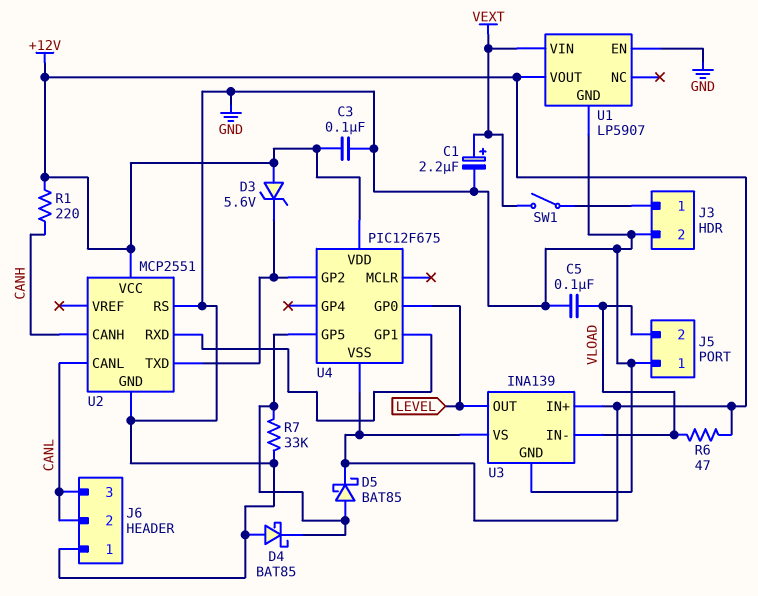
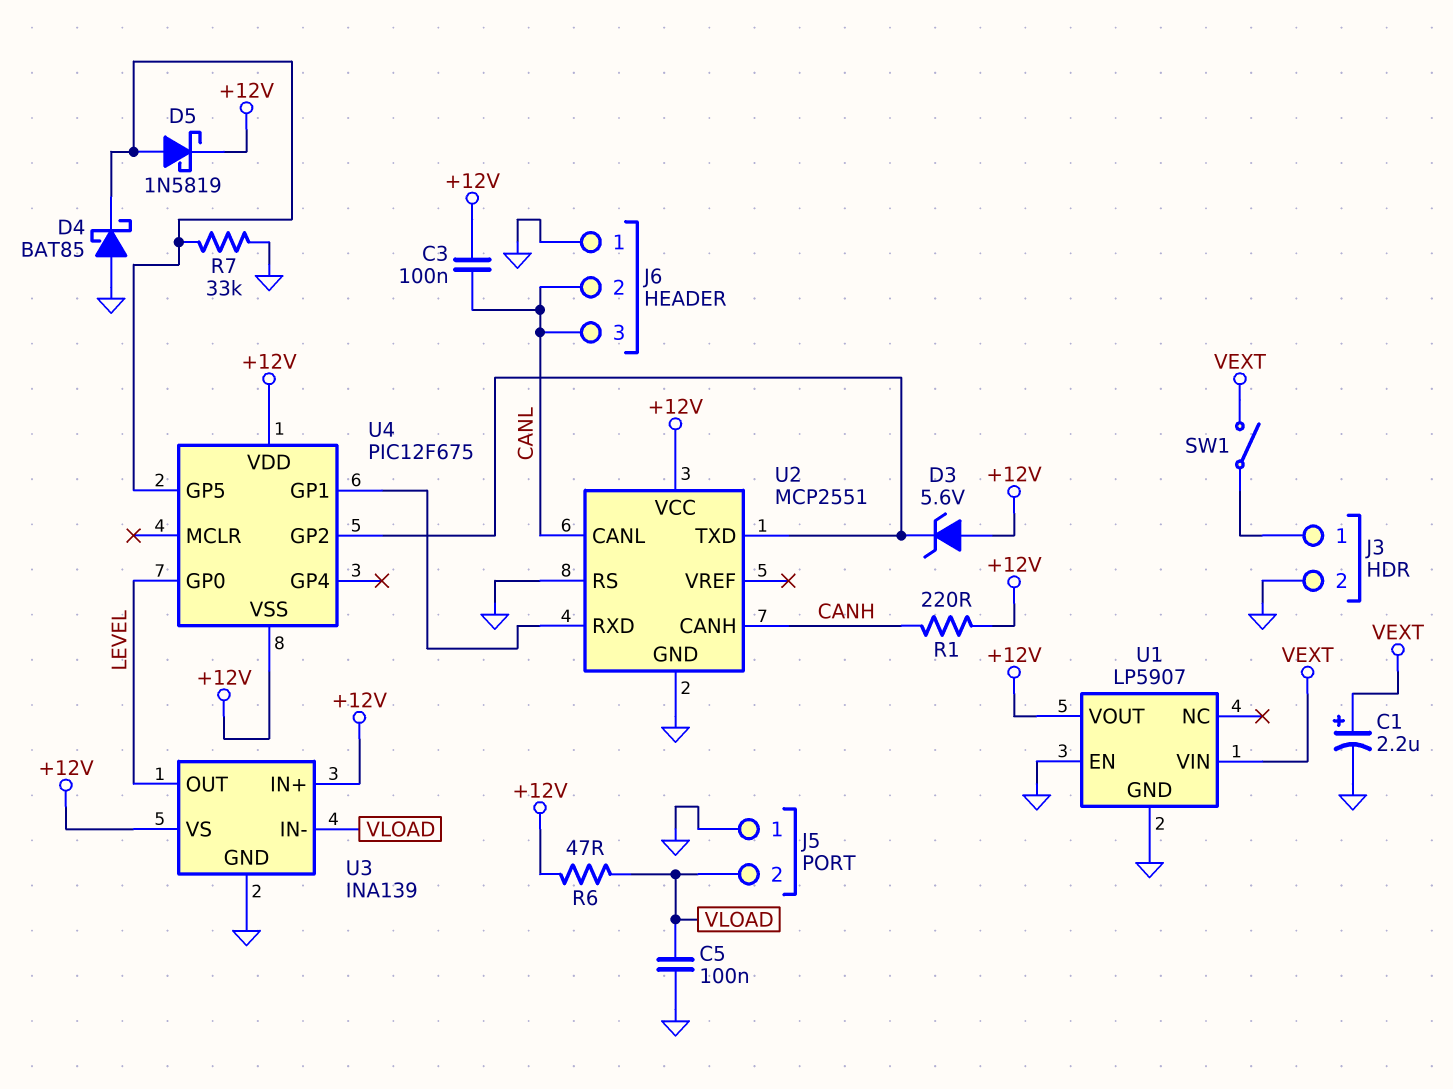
C3: 100nF (+12V, GND) -> 100nF (+12V, CANL)
D5: schottky BAT85 (A U4/GP5, K +12V) -> schottky 1N5819 (A U4/GP5, K +12V)

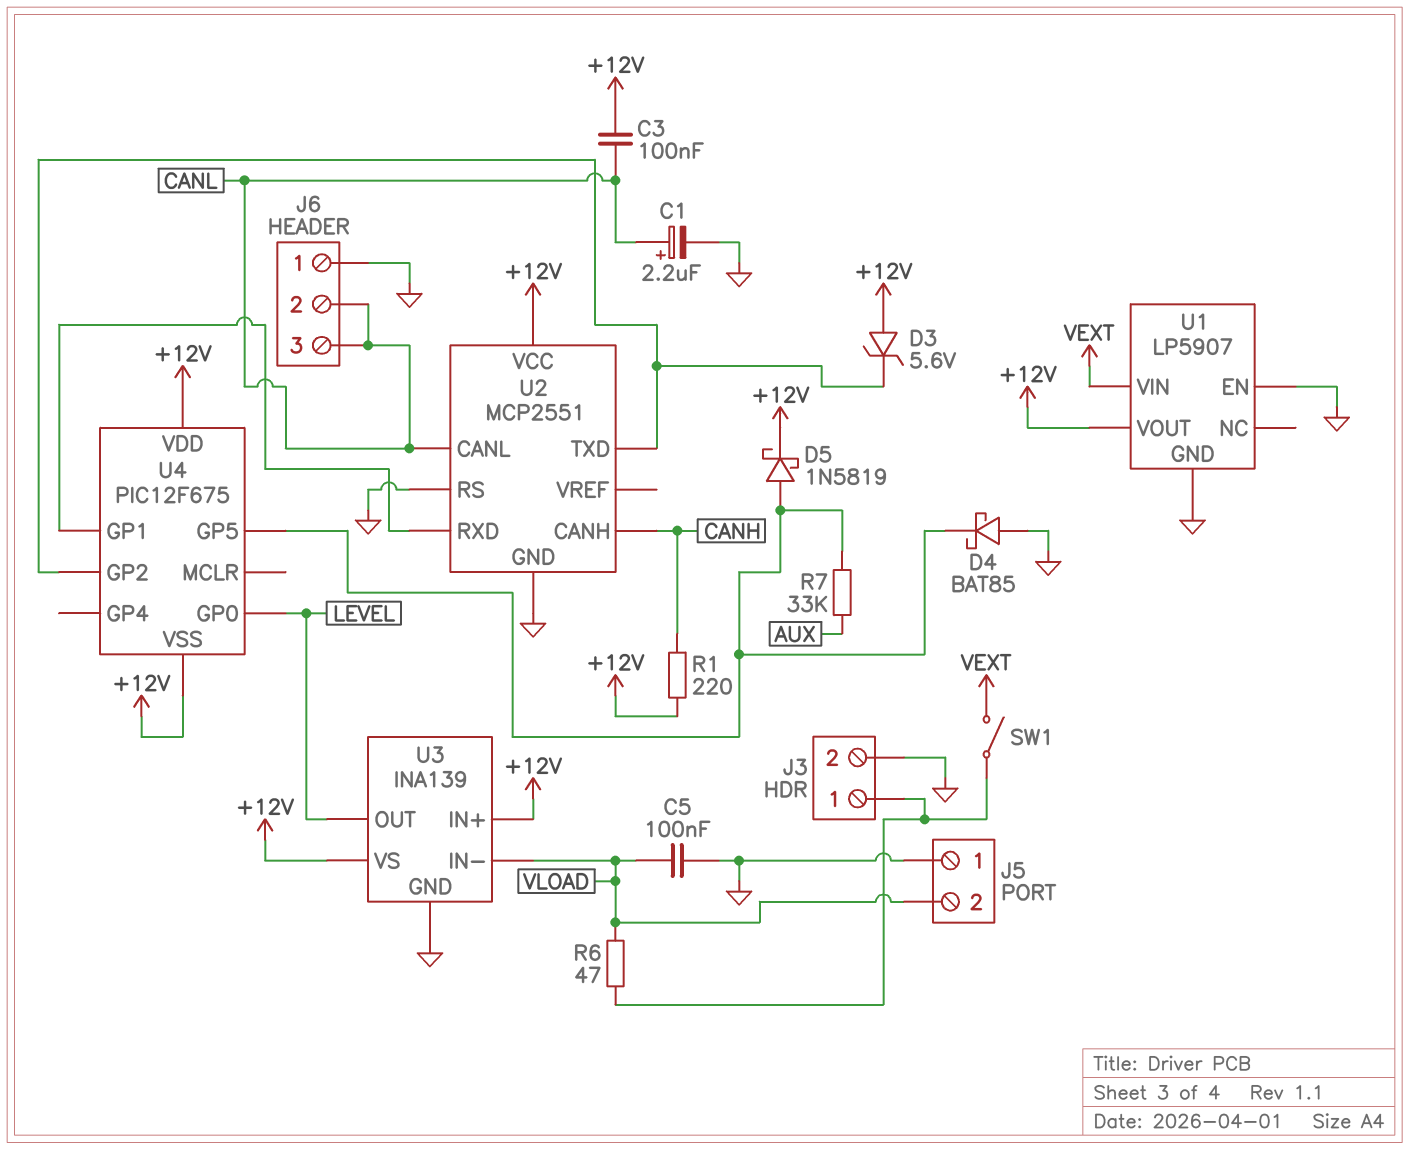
C1: 2.2uF (plus VEXT, minus GND) -> 2.2uF (plus CANL, minus GND)
R6: 47 (+12V, VLOAD) -> 47 (J3/1, VLOAD)
R7: 33k (GND, U4/GP5) -> 33k (AUX, U4/GP5)

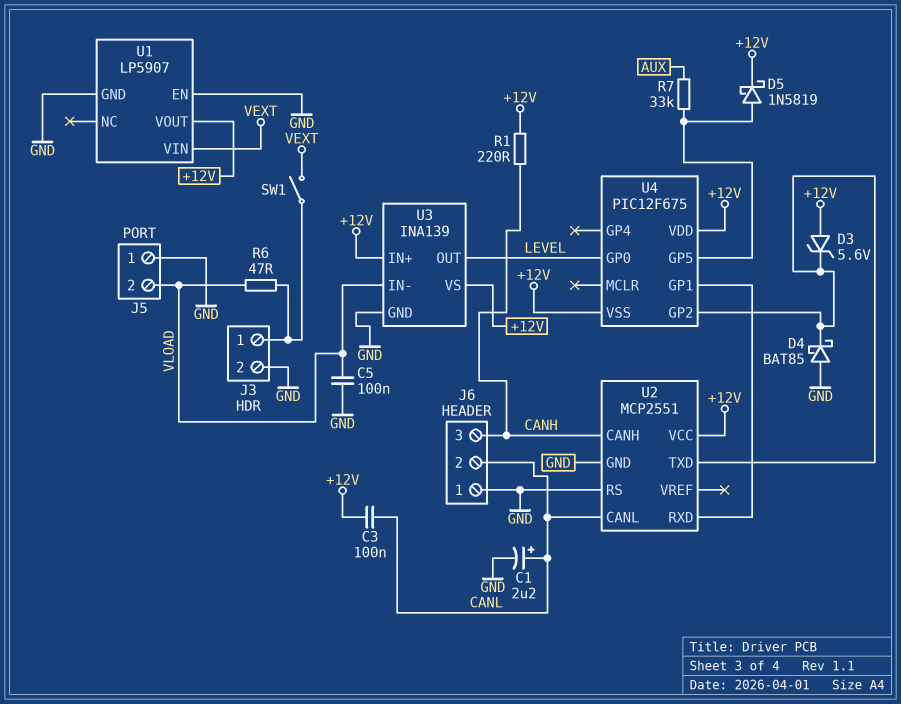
D4: schottky BAT85 (A GND, K U4/GP5) -> schottky BAT85 (A GND, K U2/TXD)
J6 pin 3: CANL -> CANH

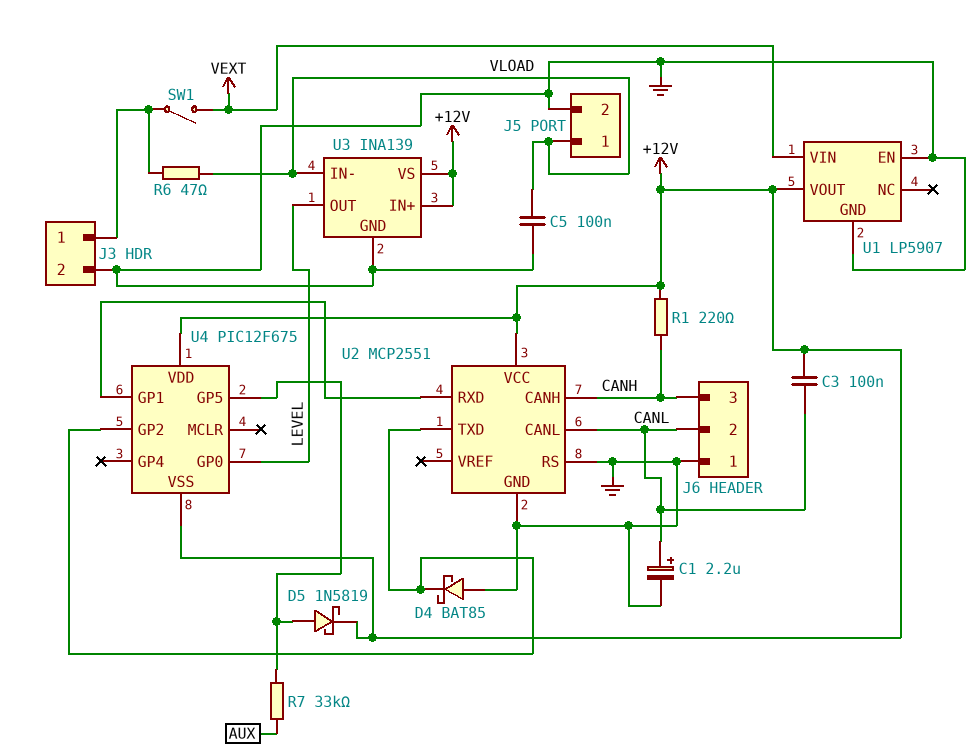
D3: zener 5.6V (A +12V, K U2/TXD) -> none
J5 pin 1: GND -> VLOAD
J5 pin 2: VLOAD -> GND

